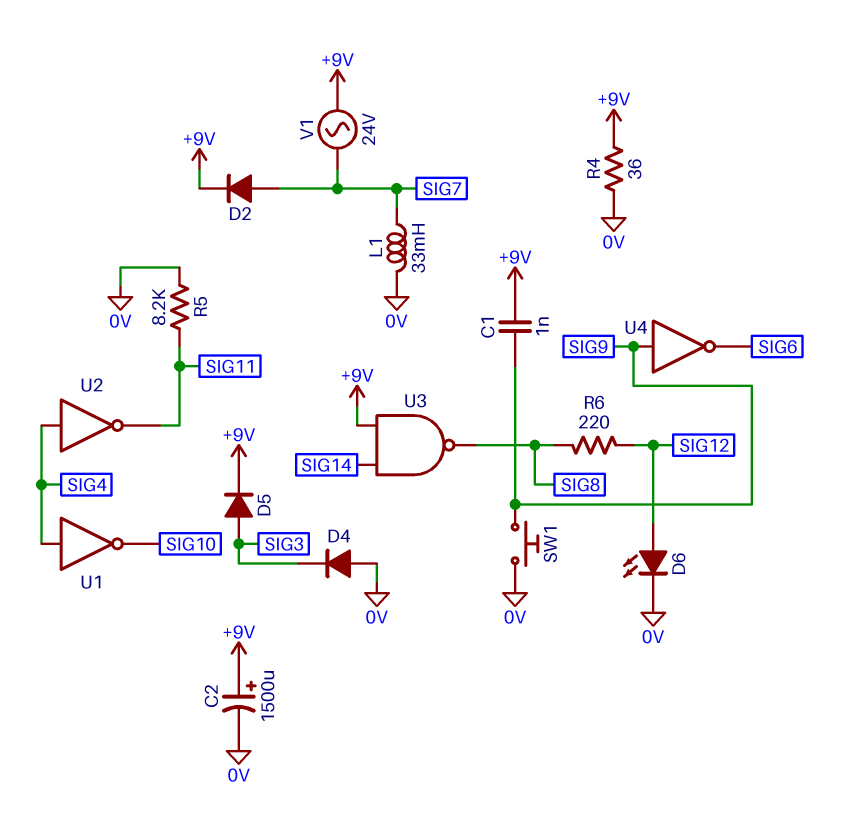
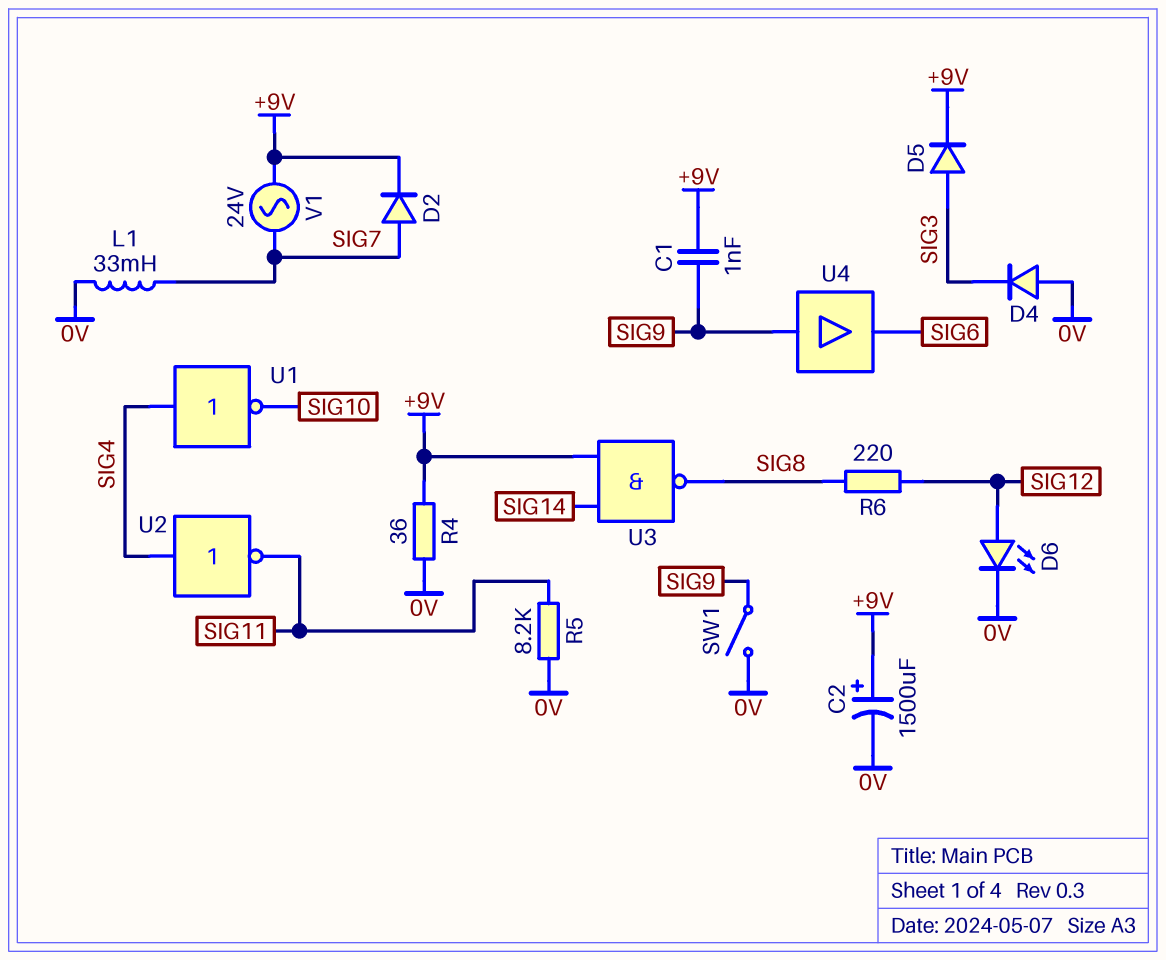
SW1: button (0V, SIG9) -> switch (0V, SIG9)
U4: NOT (in SIG9, out SIG6) -> buffer (in SIG9, out SIG6)

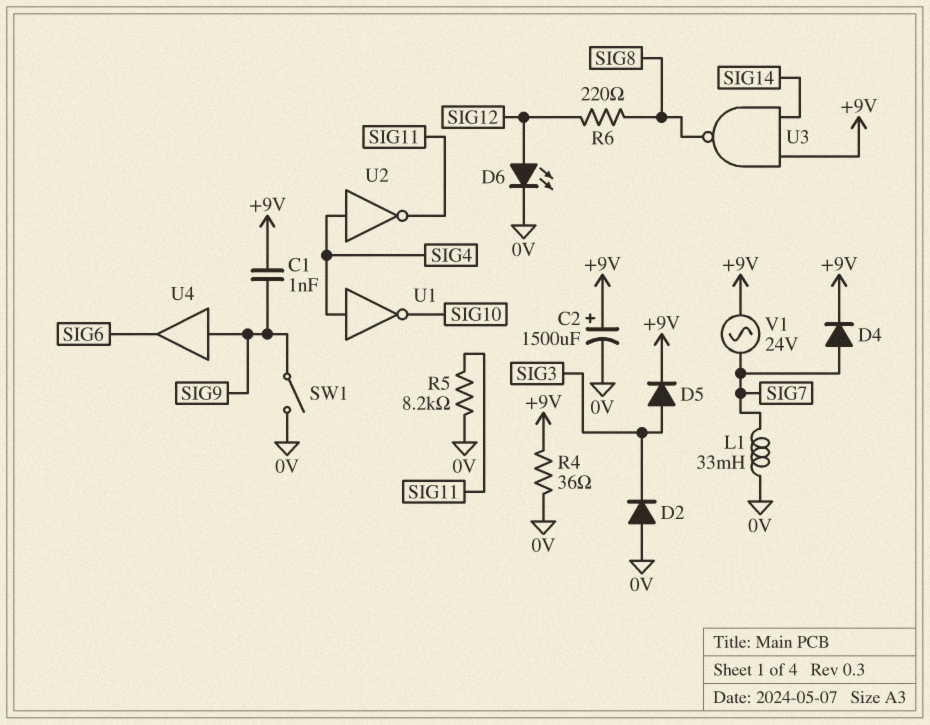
D2: diode (A SIG7, K +9V) -> diode (A 0V, K SIG3)
D4: diode (A 0V, K SIG3) -> diode (A SIG7, K +9V)

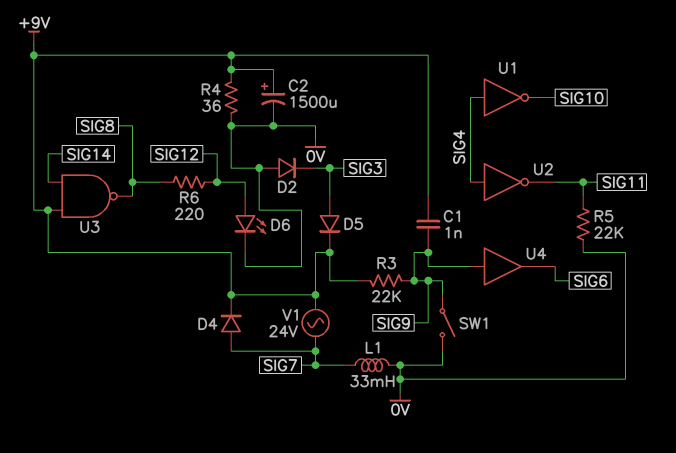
R3: none -> 22k (+9V, SIG9)
R5: 8.2k (0V, SIG11) -> 22k (0V, SIG11)

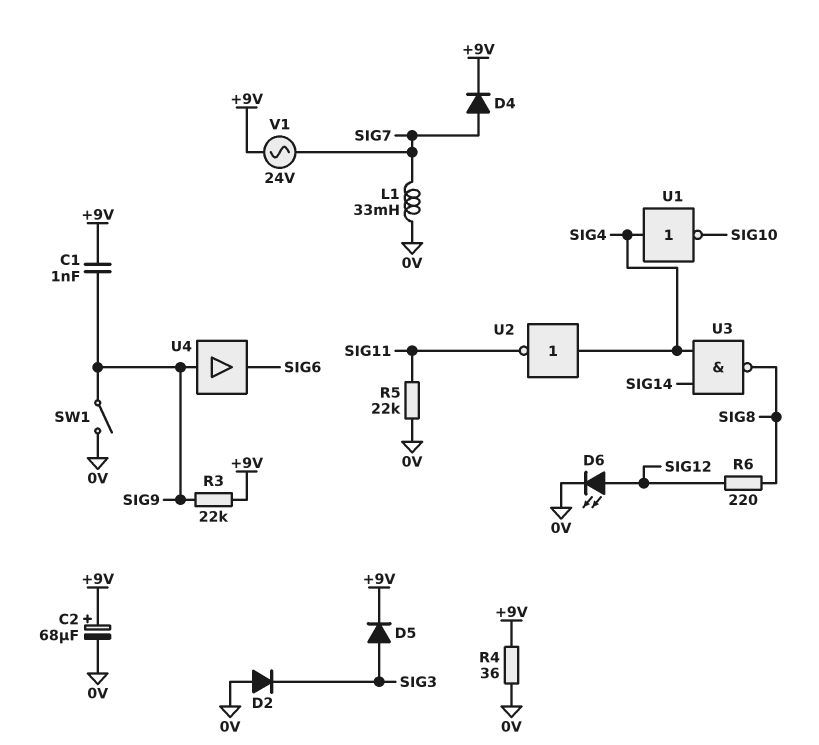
C2: 1500uF (plus +9V, minus 0V) -> 68uF (plus +9V, minus 0V)
U3: NAND (in +9V, in SIG14, out SIG8) -> NAND (in SIG4, in SIG14, out SIG8)

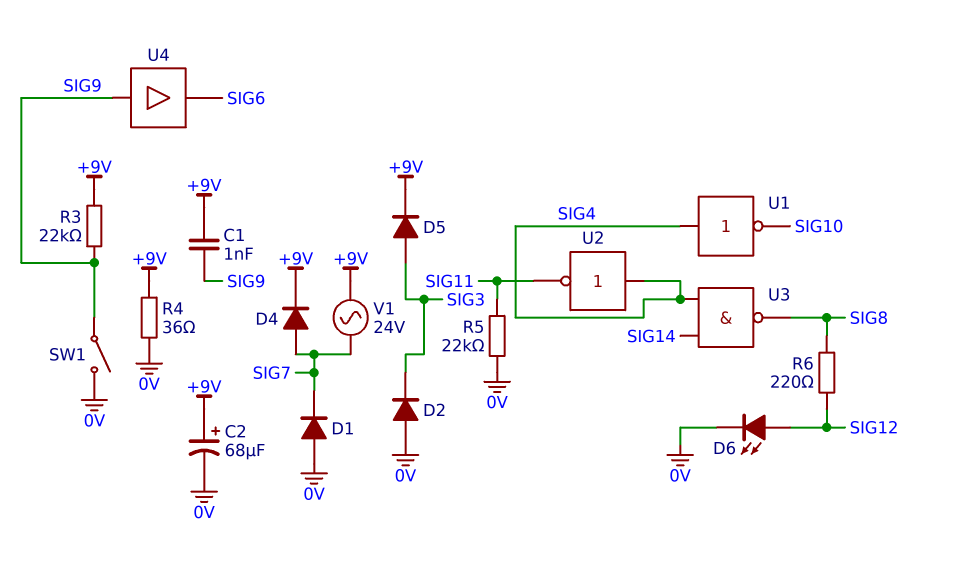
D1: none -> diode (A 0V, K SIG7)
L1: 33mH (0V, SIG7) -> none

